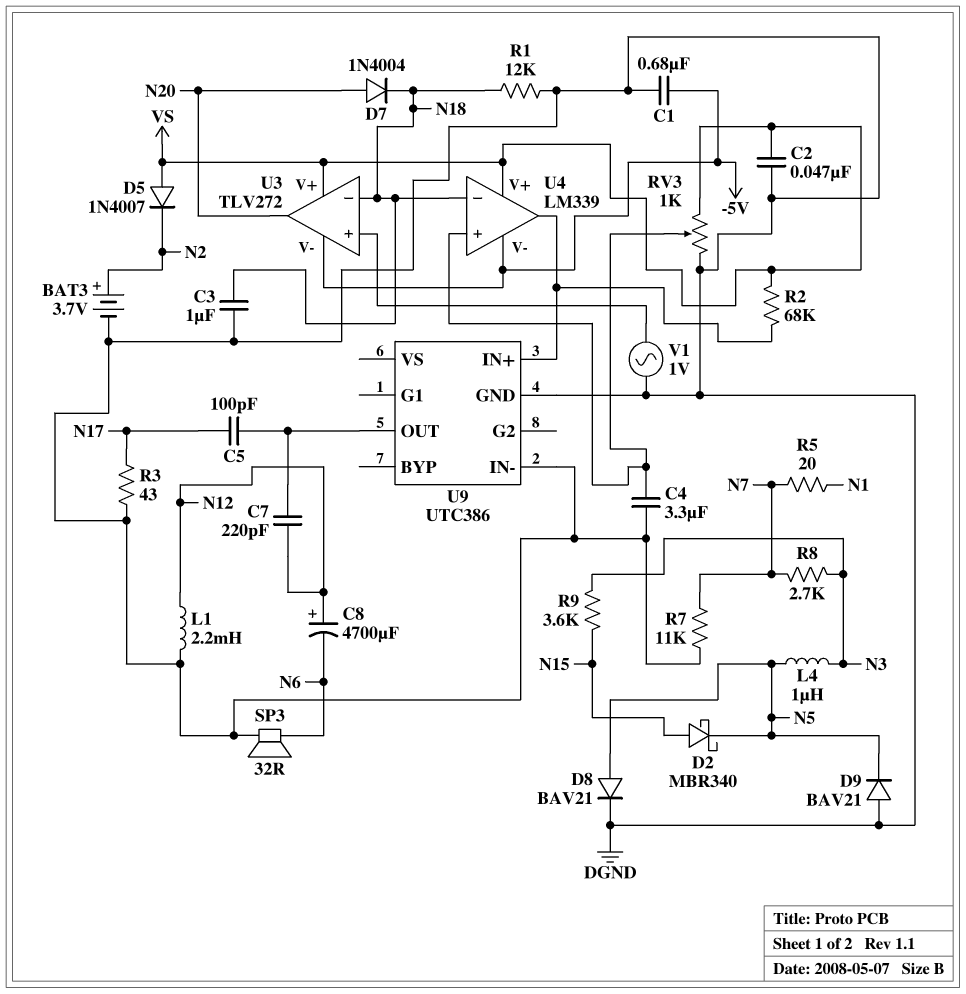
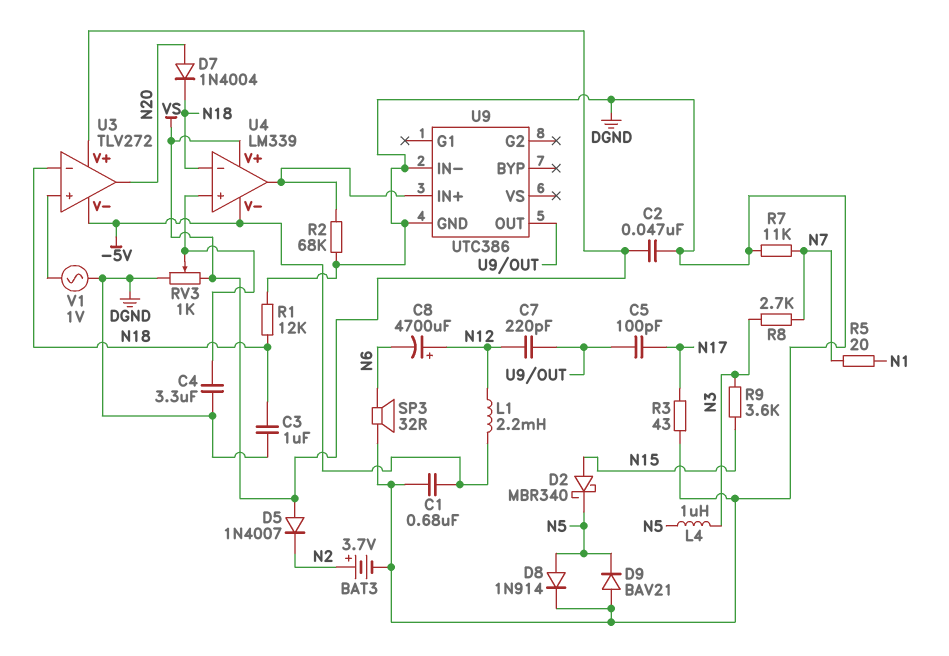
D8: diode BAV21 (A N5, K DGND) -> diode 1N914 (A N5, K DGND)
L1: 2.2mH (DGND, N12) -> 2.2mH (-5V, N12)
R2: 68k (U4/out, VS) -> 68k (DGND, U4/out)

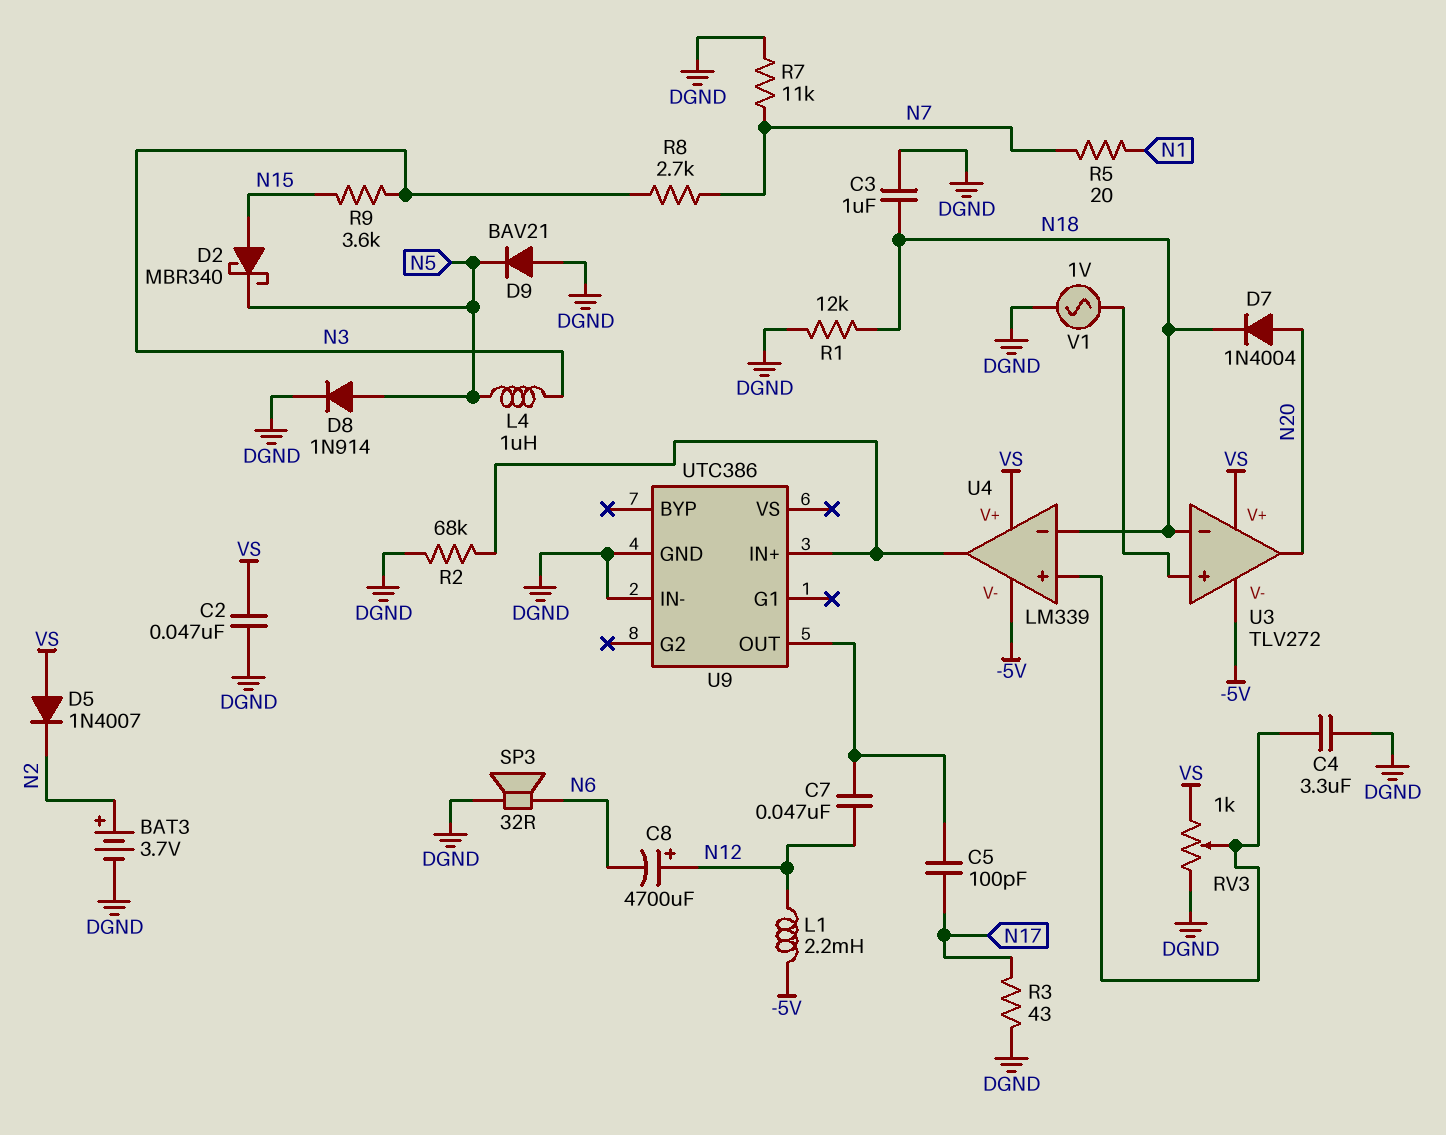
C1: 680nF (-5V, DGND) -> none
C7: 220pF (N12, U9/OUT) -> 47nF (N12, U9/OUT)

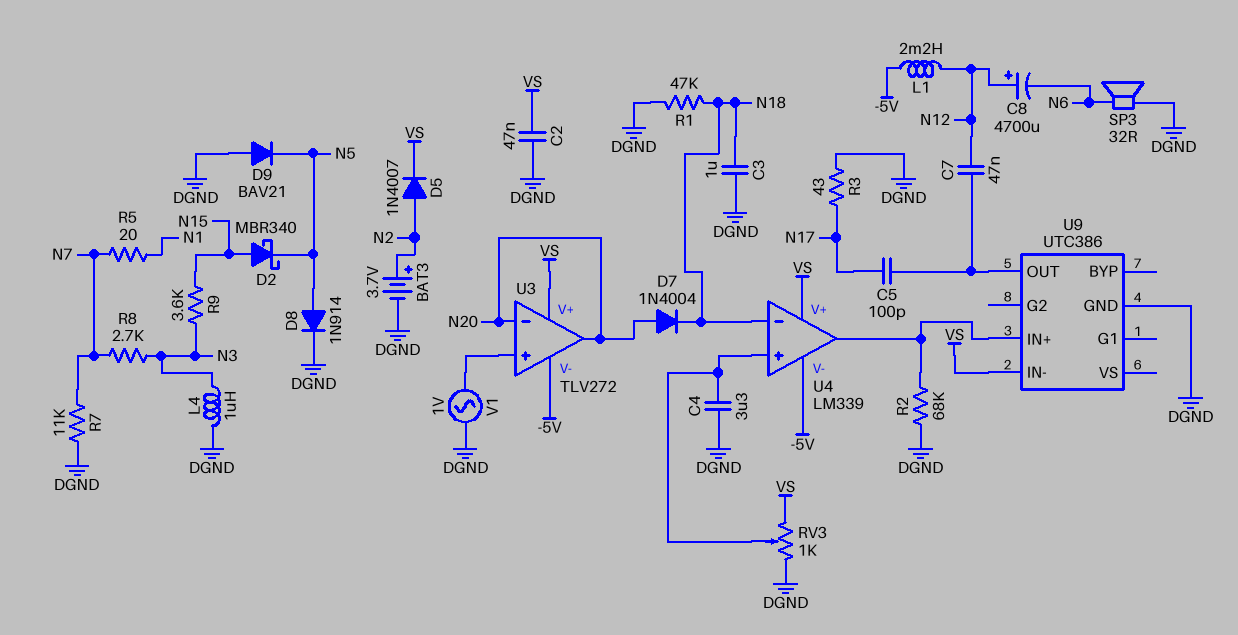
D5: diode 1N4007 (A VS, K N2) -> diode 1N4007 (A N2, K VS)
L4: 1uH (N3, N5) -> 1uH (DGND, N3)
R1: 12k (DGND, N18) -> 47k (DGND, N18)
U3 pin in-: N18 -> N20
U9 pin IN-: DGND -> VS

